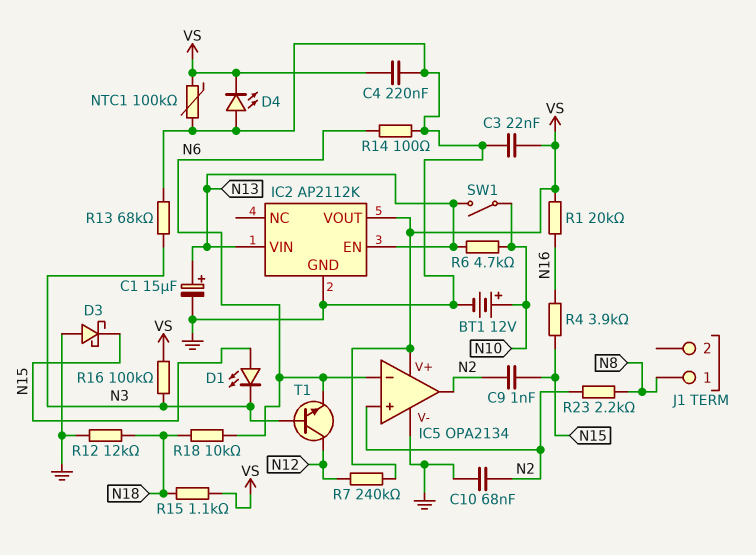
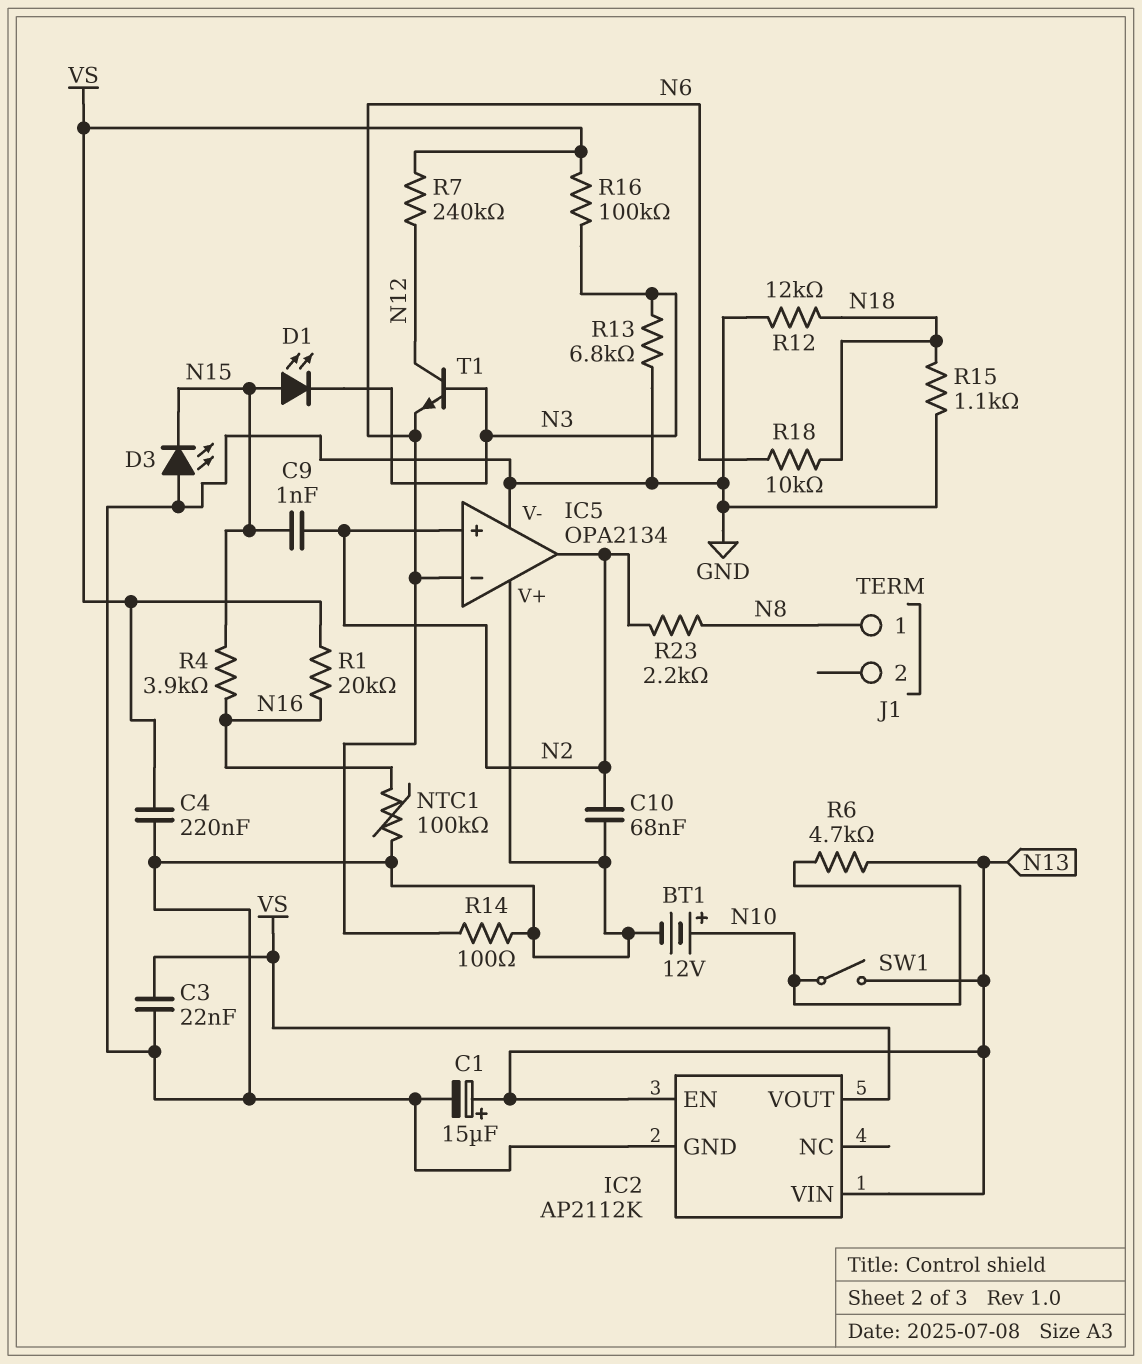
D3: schottky (A GND, K N15) -> LED (A GND, K N15)
D4: LED (A GND, K VS) -> none
IC5 pin V+: VS -> GND
NTC1: 100k (GND, VS) -> 100k (GND, N16)
R13: 68k (GND, N3) -> 6.8k (GND, N3)
R15: 1.1k (N18, VS) -> 1.1k (GND, N18)

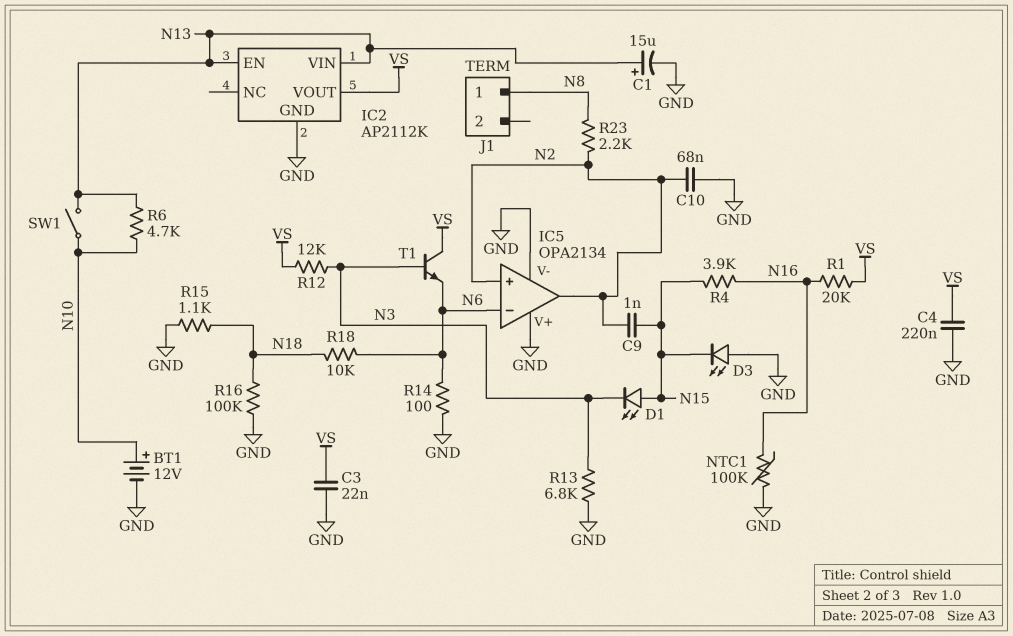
R7: 240k (N12, VS) -> none
R12: 12k (GND, N18) -> 12k (N3, VS)
R16: 100k (N3, VS) -> 100k (GND, N18)
T1: NPN (B N3, C N12, E N6) -> NPN (B N3, C VS, E N6)

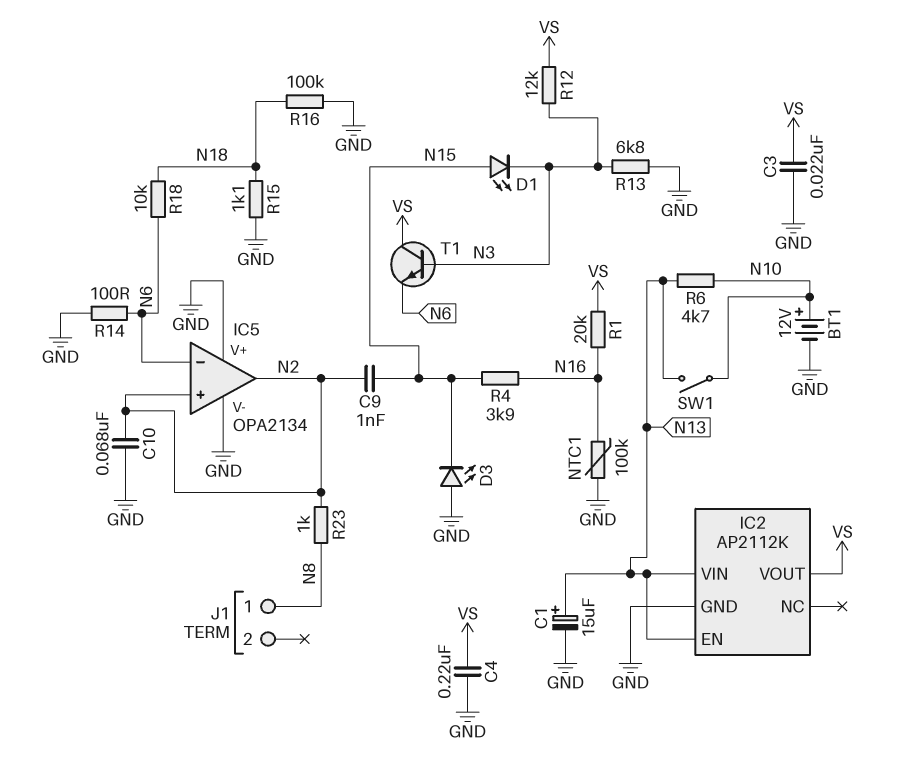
R23: 2.2k (N2, N8) -> 1k (N2, N8)

